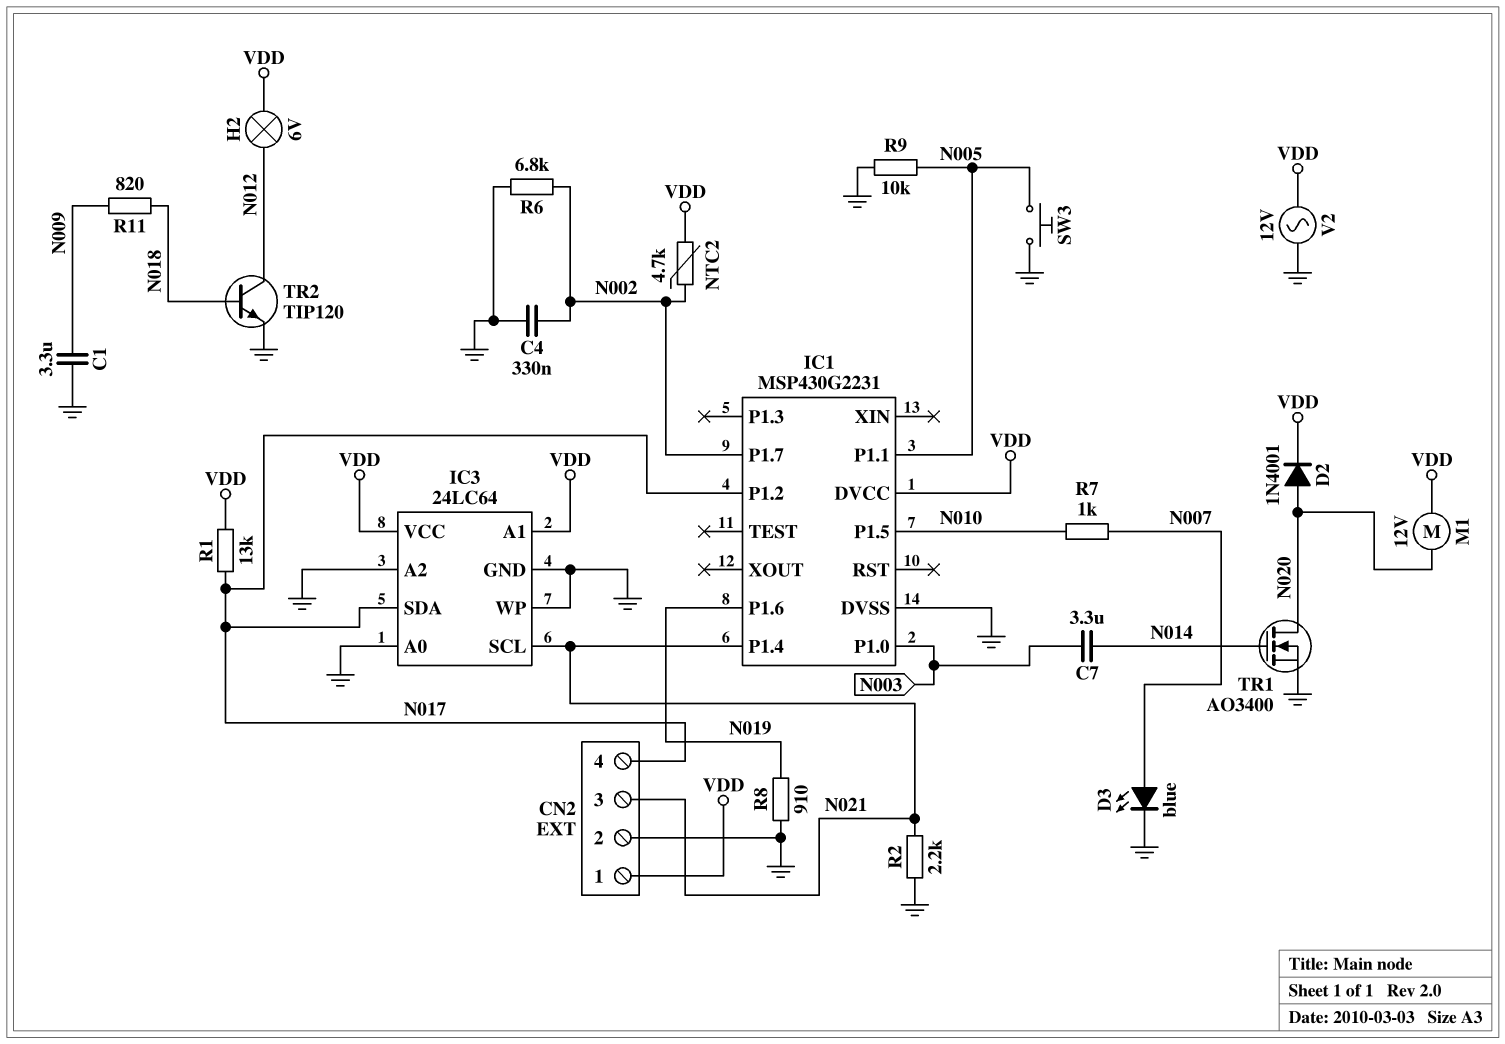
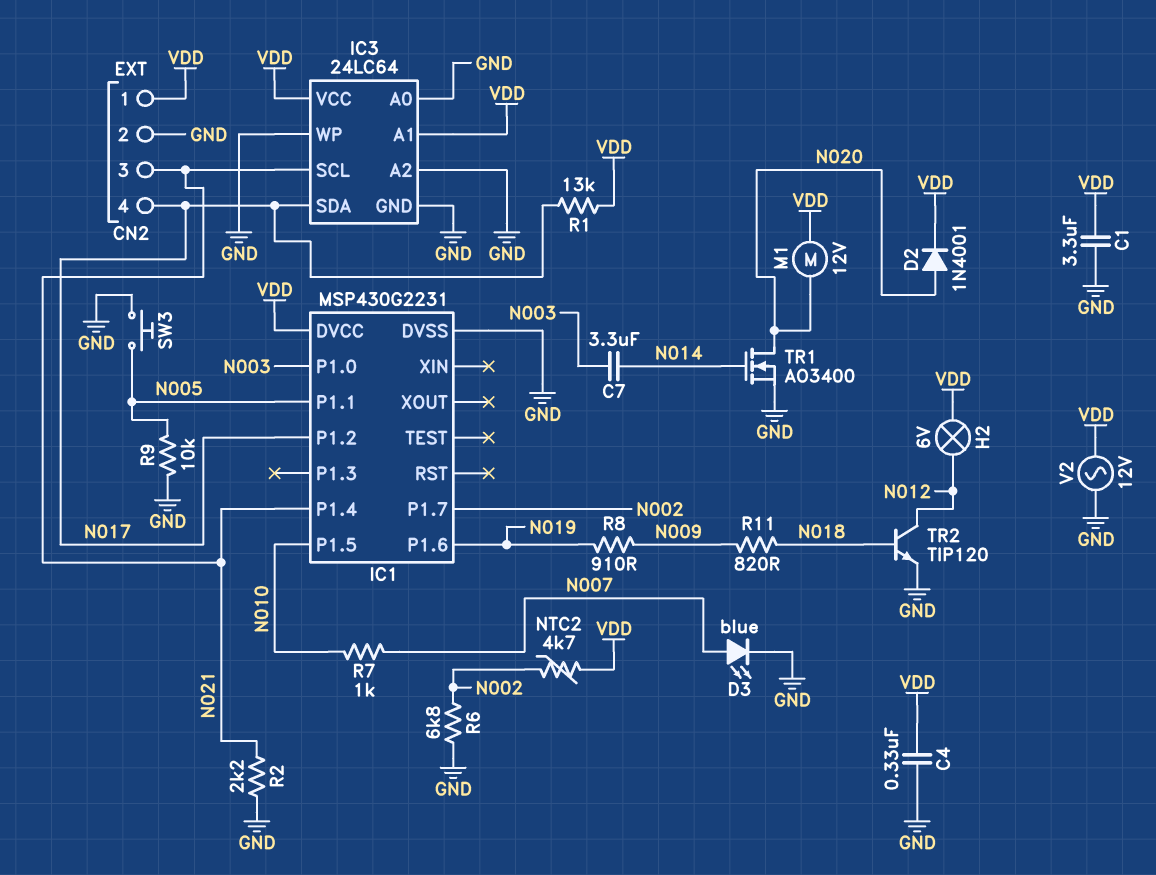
C1: 3.3uF (GND, N009) -> 3.3uF (GND, VDD)
C4: 330nF (GND, N002) -> 330nF (GND, VDD)
R8: 910 (GND, N019) -> 910 (N009, N019)

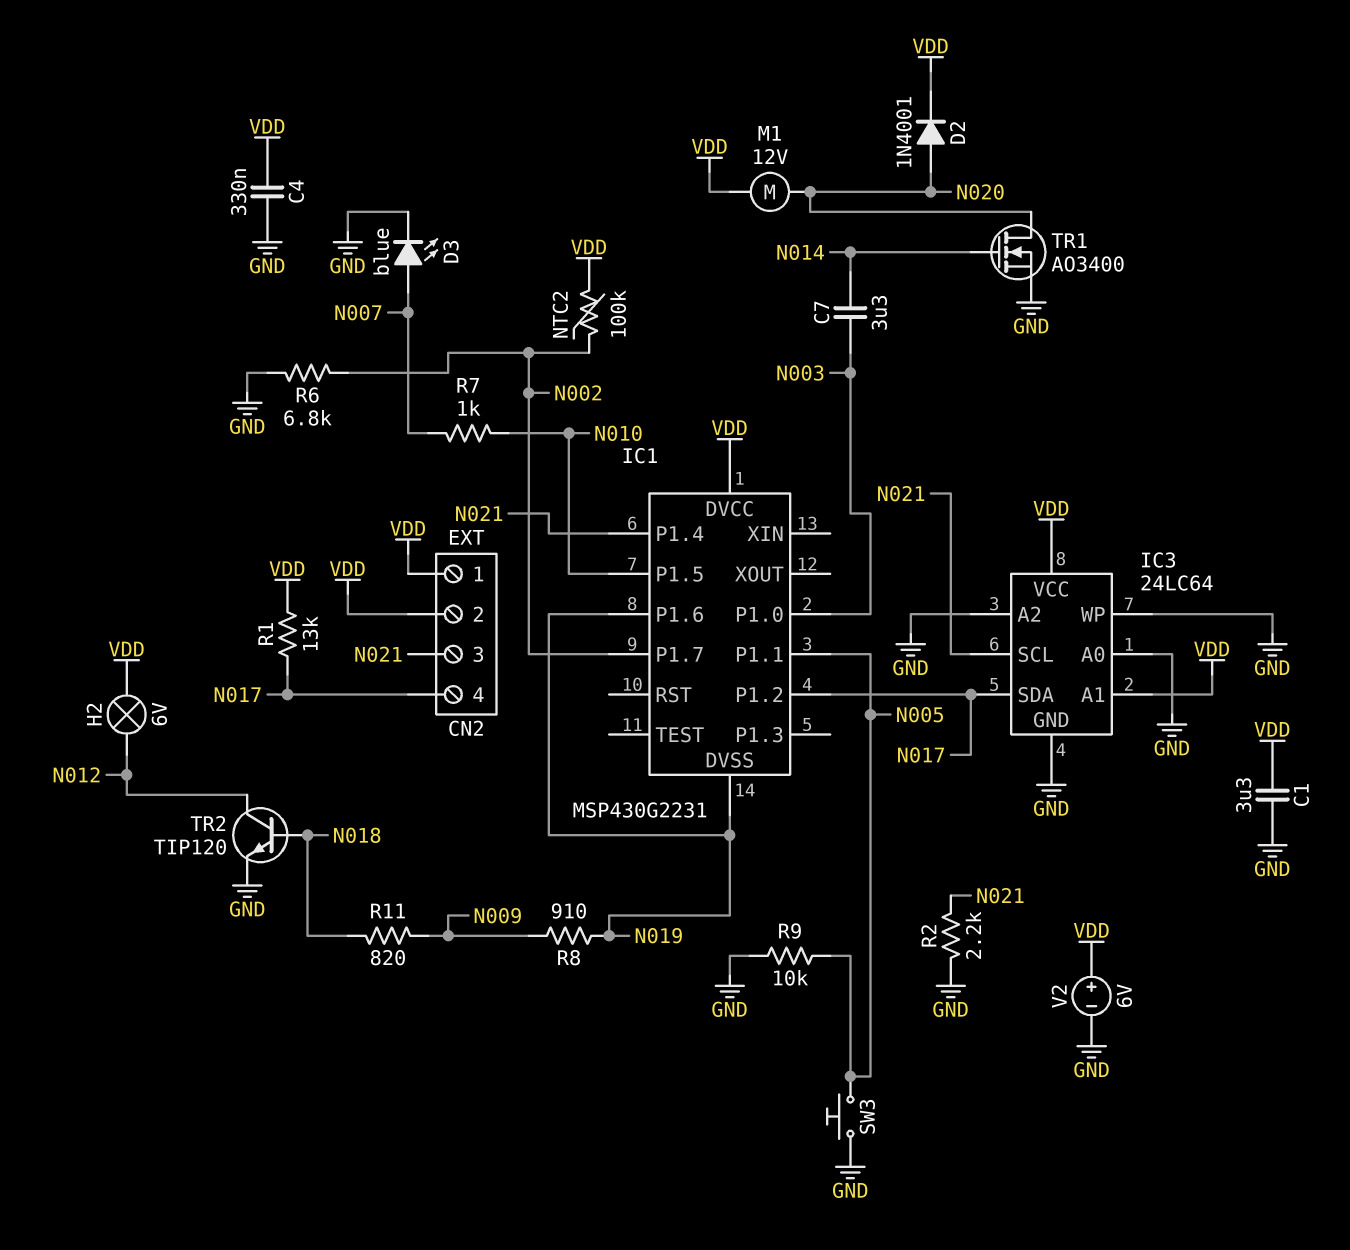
CN2 pin 2: GND -> VDD
IC1 pin DVSS: GND -> N019
NTC2: 4.7k (N002, VDD) -> 100k (N002, VDD)
V2: AC 12V (GND, VDD) -> 6V (plus VDD, minus GND)

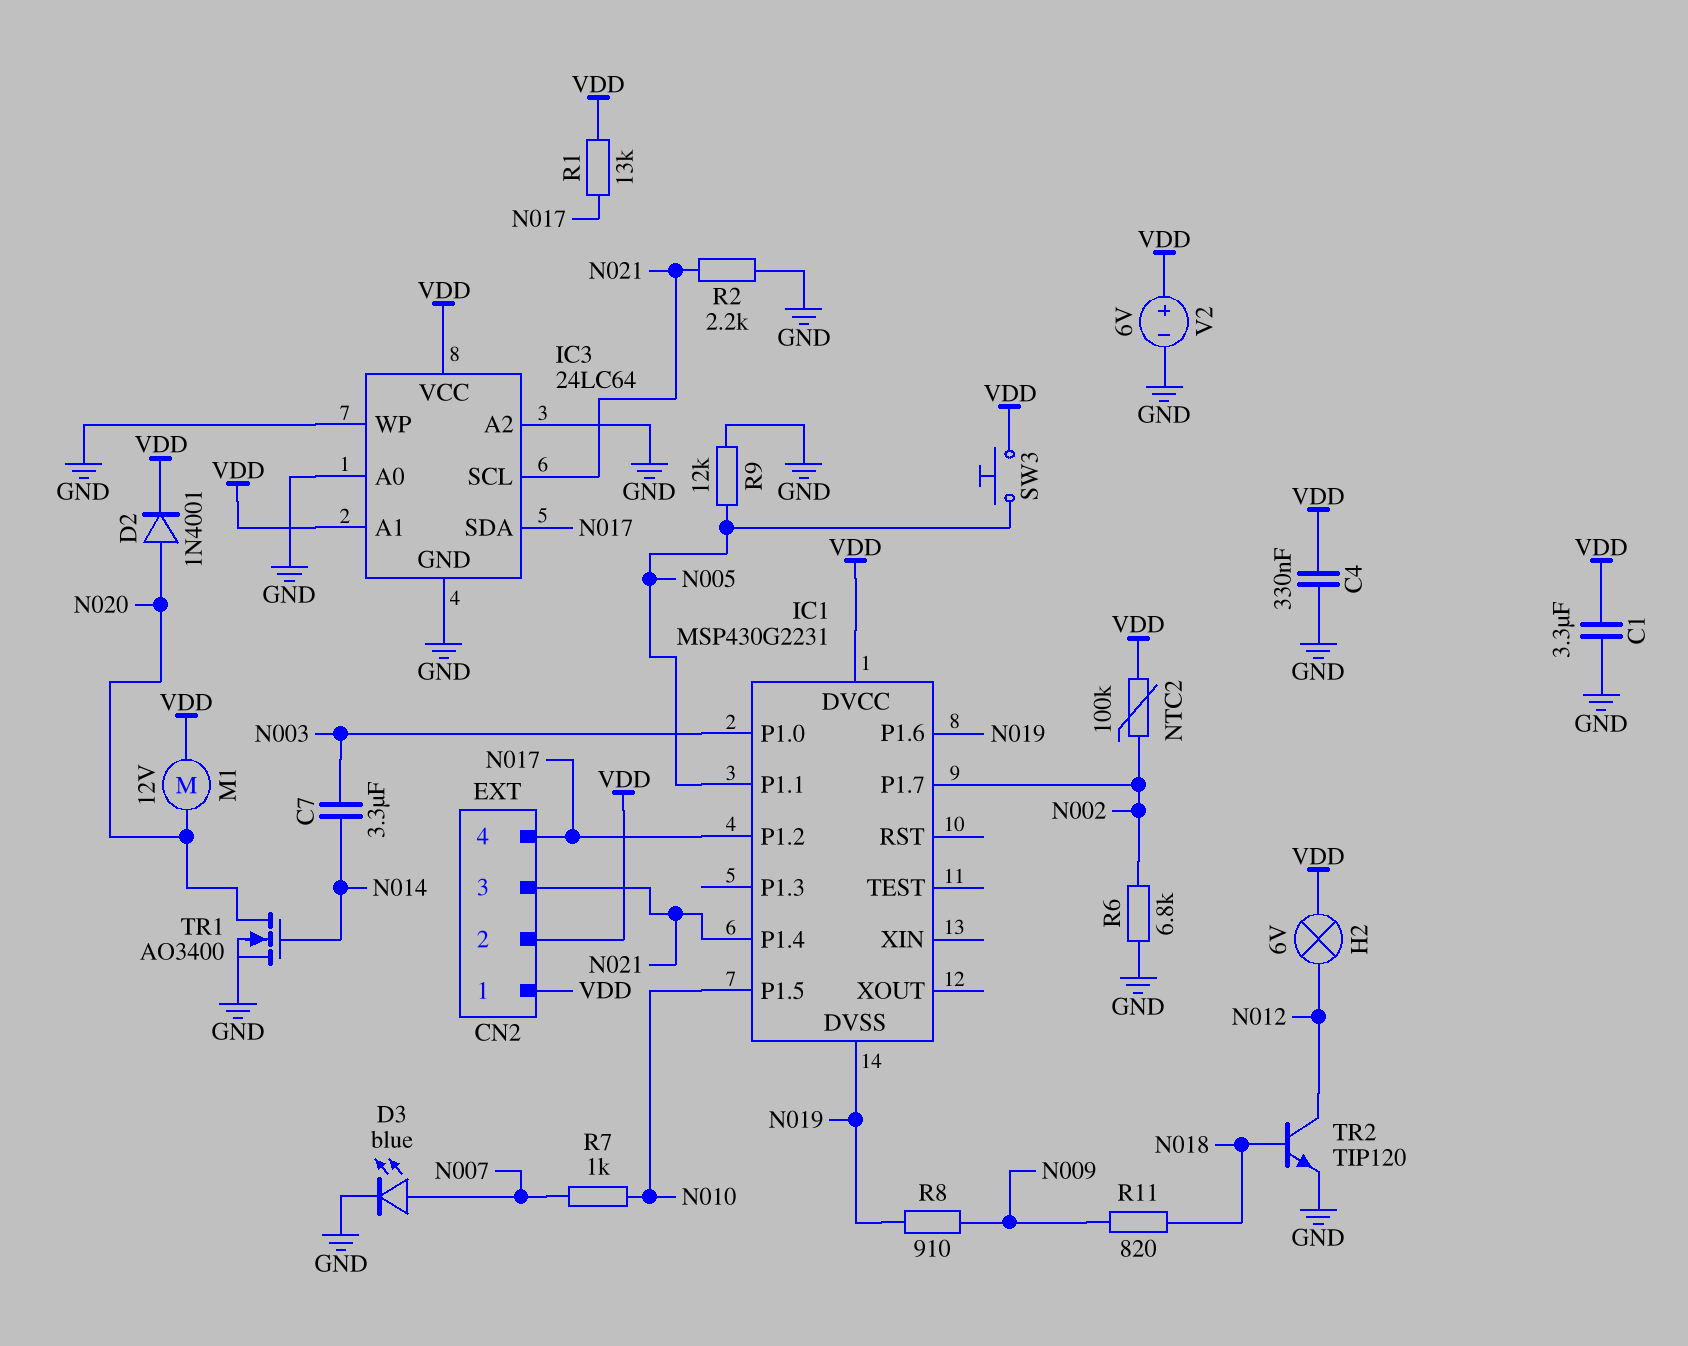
R9: 10k (GND, N005) -> 12k (GND, N005)
SW3: button (GND, N005) -> button (N005, VDD)

